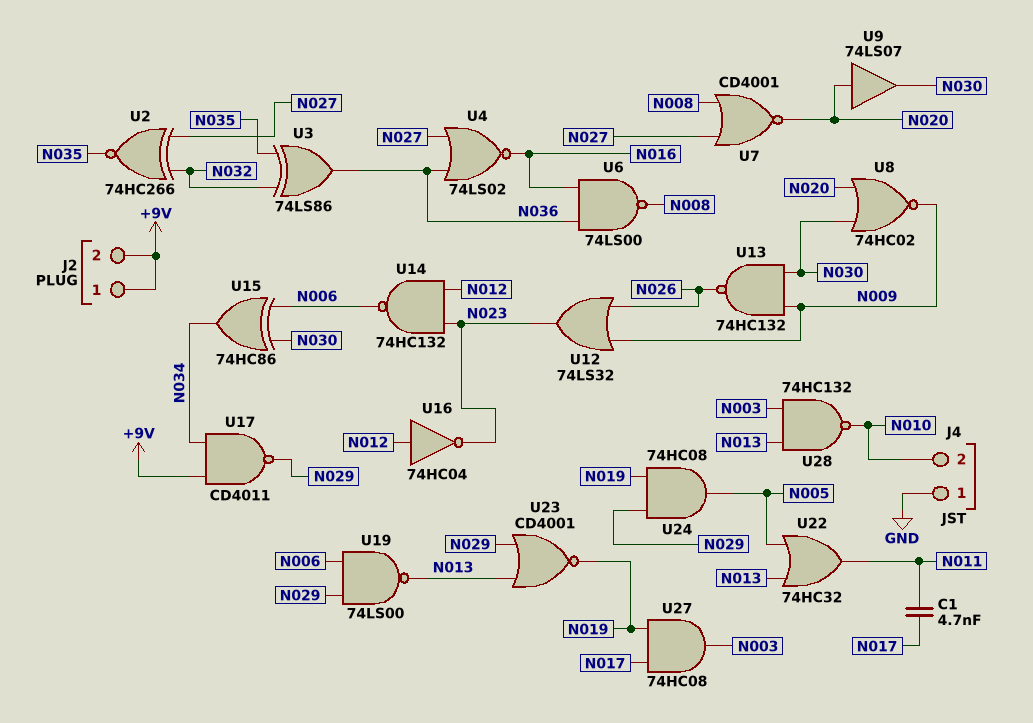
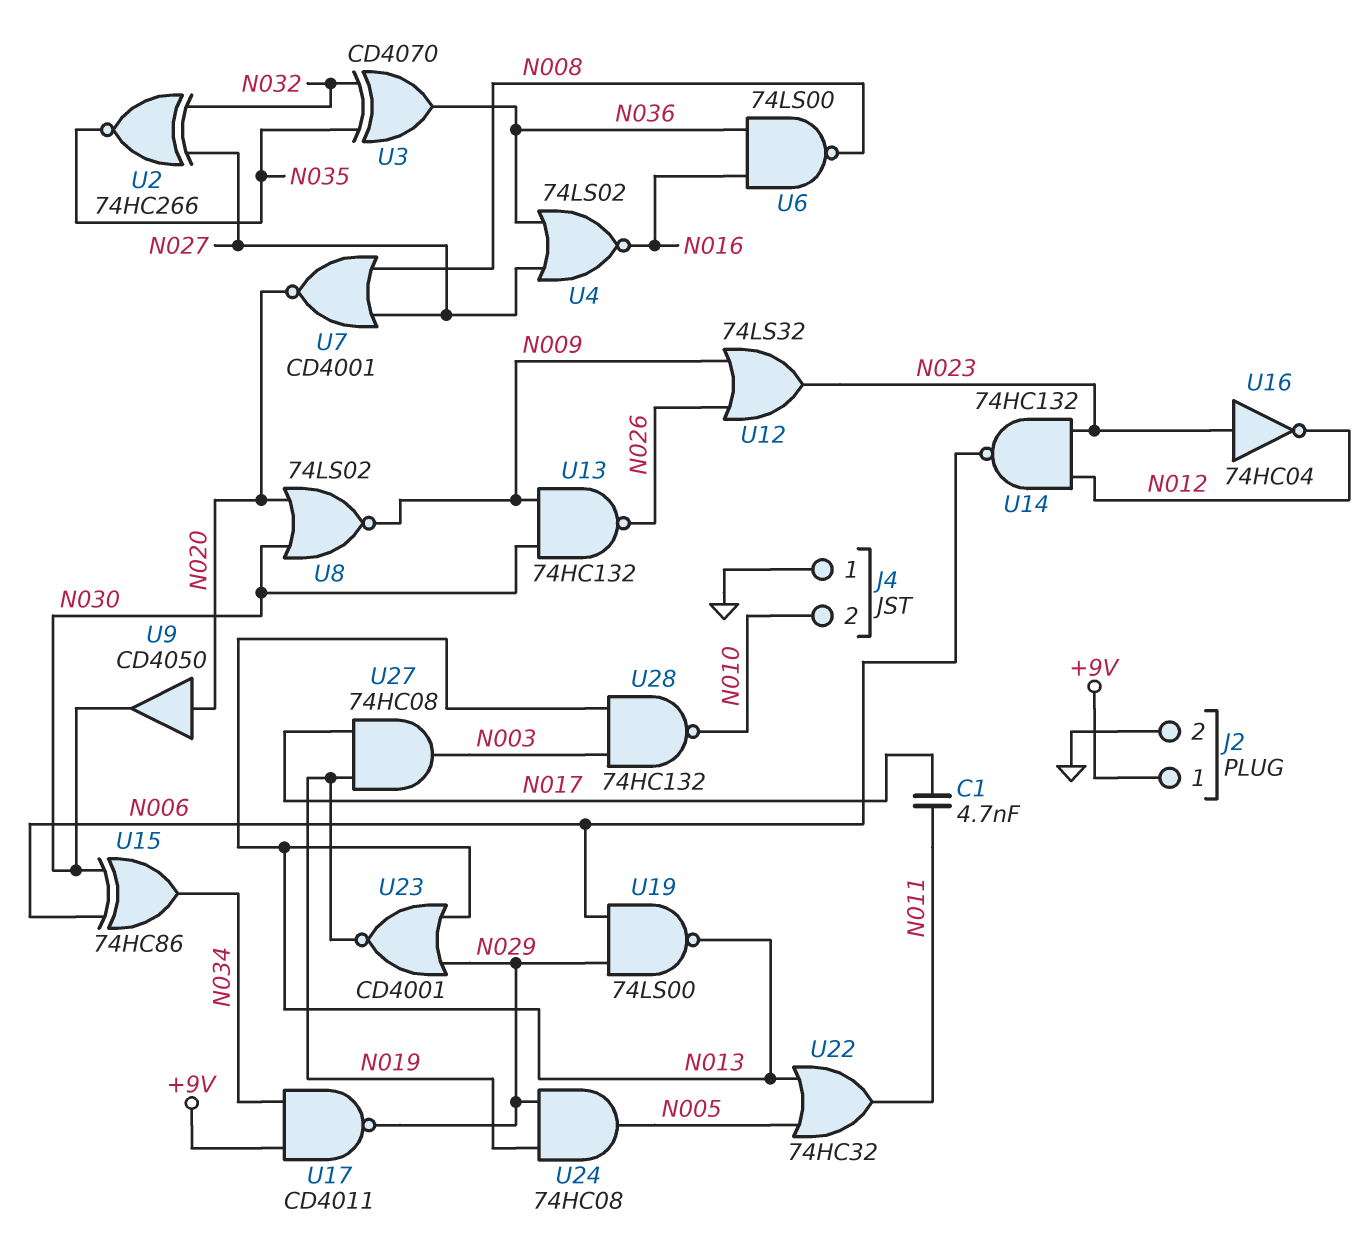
J2 pin 2: +9V -> GND
U3: XOR 74LS86 (in N032, in N035, out N036) -> XOR CD4070 (in N032, in N035, out N036)
U8: NOR 74HC02 (in N020, in N030, out N009) -> NOR 74LS02 (in N020, in N030, out N009)
U9: buffer 74LS07 (in N020, out N030) -> buffer CD4050 (in N020, out N030)
U16: NOT 74HC04 (in N012, out N023) -> NOT 74HC04 (in N023, out N012)

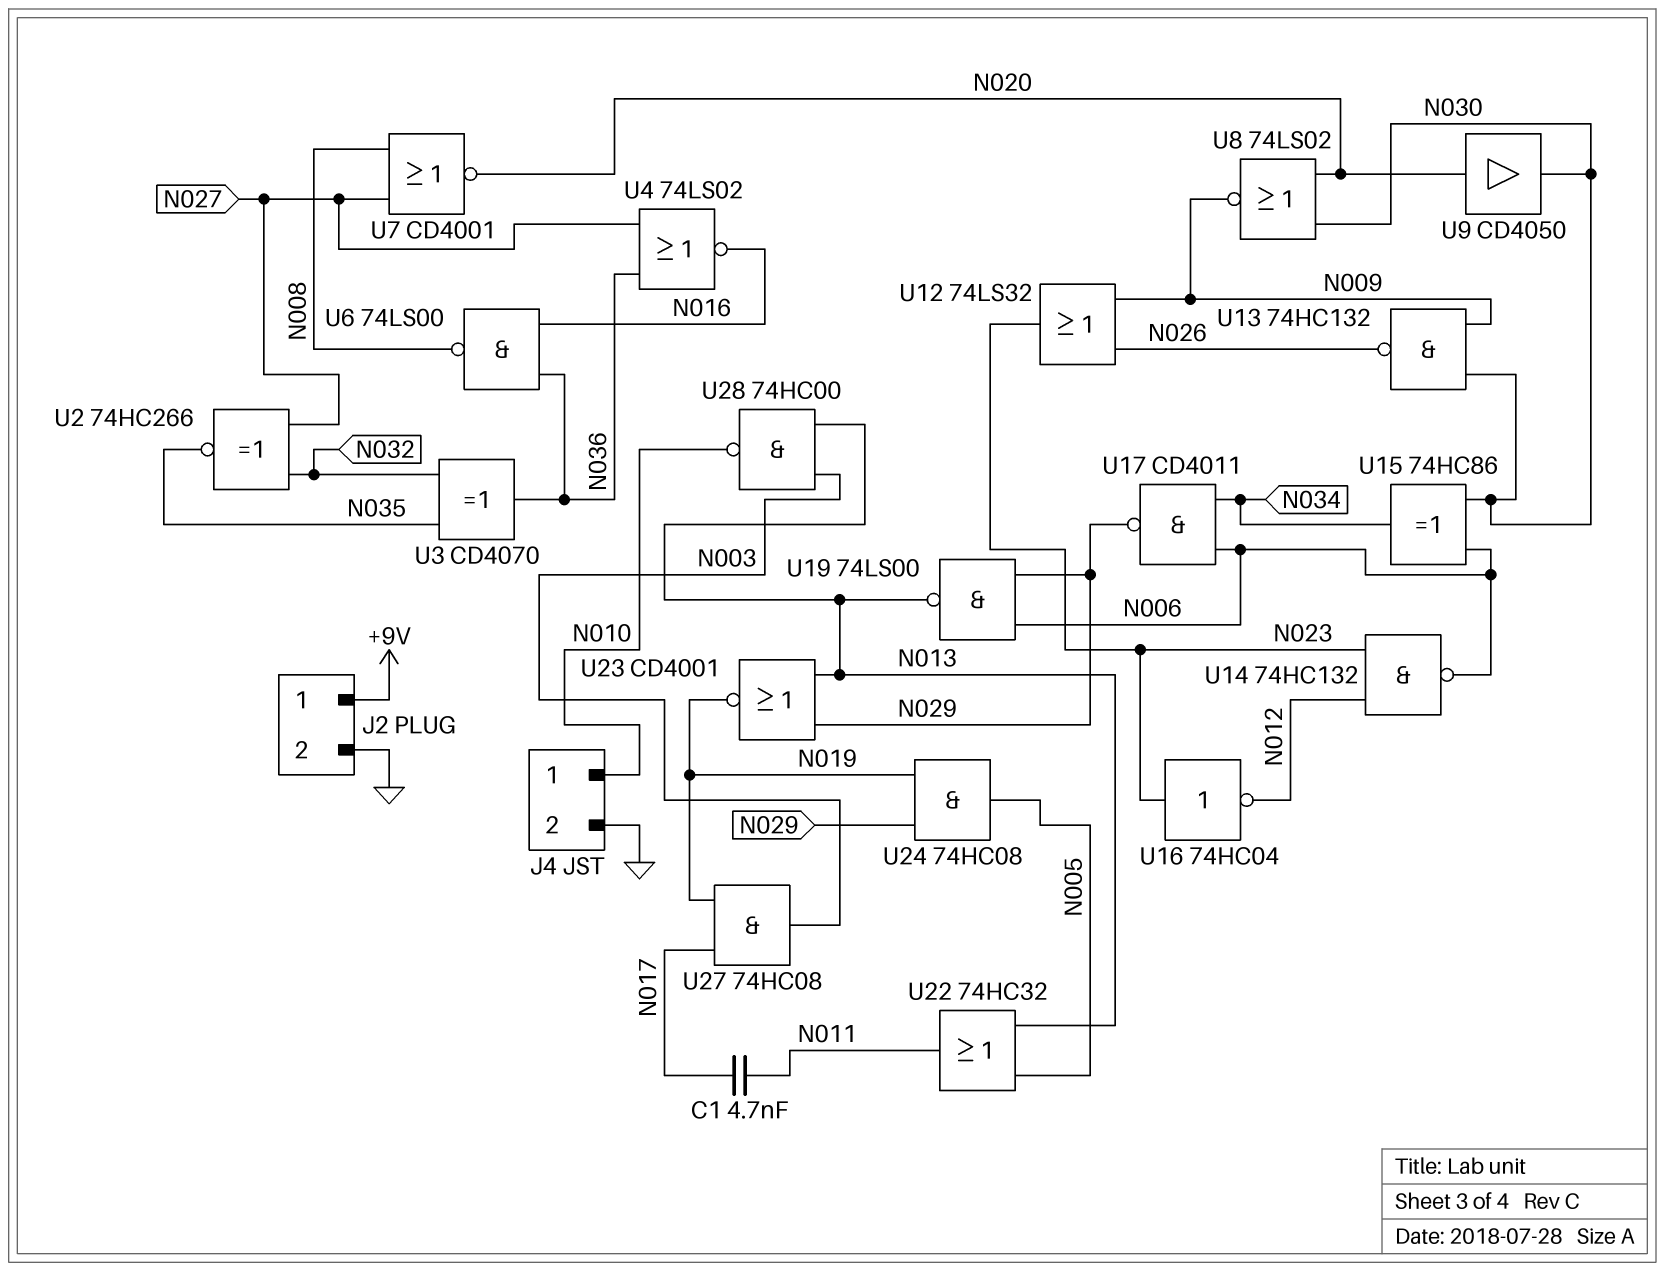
J4 pin 1: GND -> N010
J4 pin 2: N010 -> GND
U17: NAND CD4011 (in +9V, in N034, out N029) -> NAND CD4011 (in N006, in N034, out N029)
U28: NAND 74HC132 (in N003, in N013, out N010) -> NAND 74HC00 (in N003, in N013, out N010)

